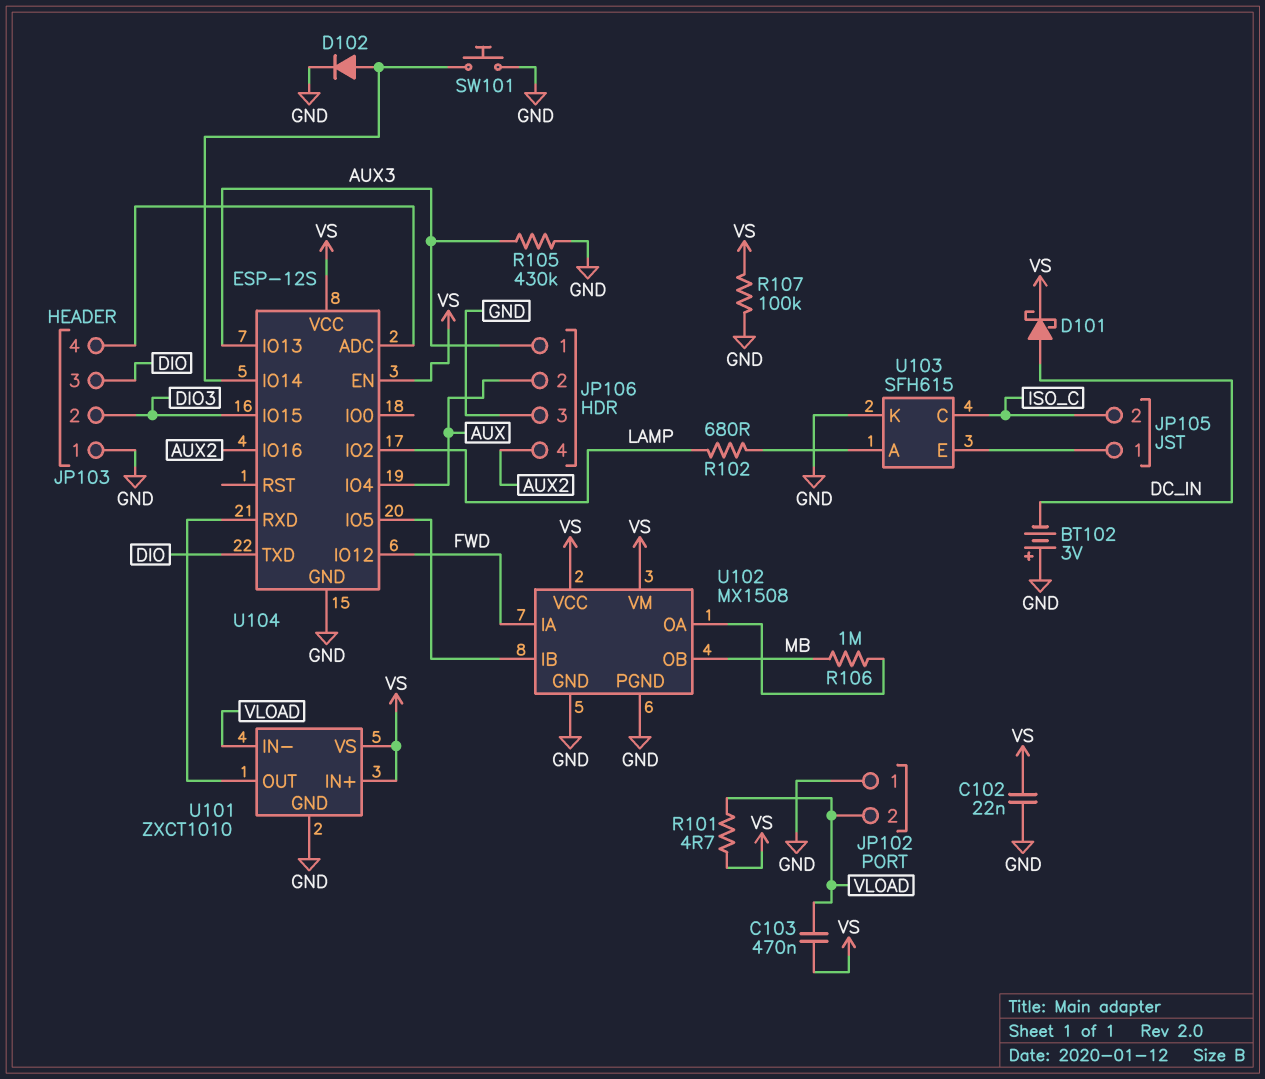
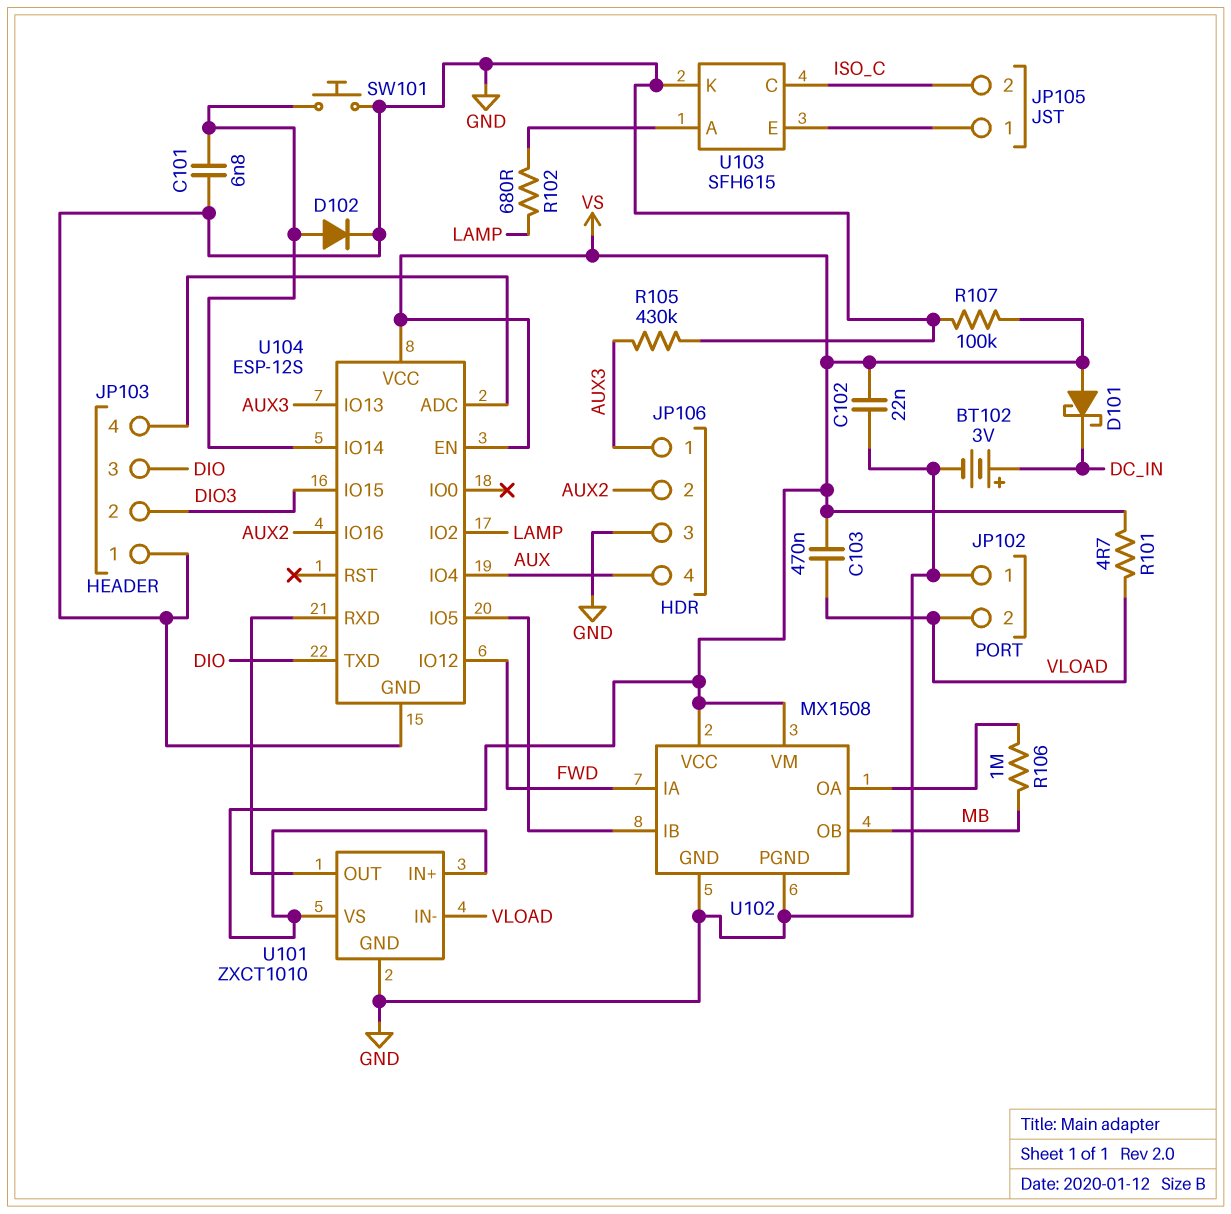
BT102: 3V (plus GND, minus DC_IN) -> 3V (plus DC_IN, minus GND)
C101: none -> 6.8nF (GND, U104/IO14)
D101: schottky (A DC_IN, K VS) -> schottky (A VS, K DC_IN)
JP106 pin 2: AUX -> AUX2
JP106 pin 4: AUX2 -> AUX

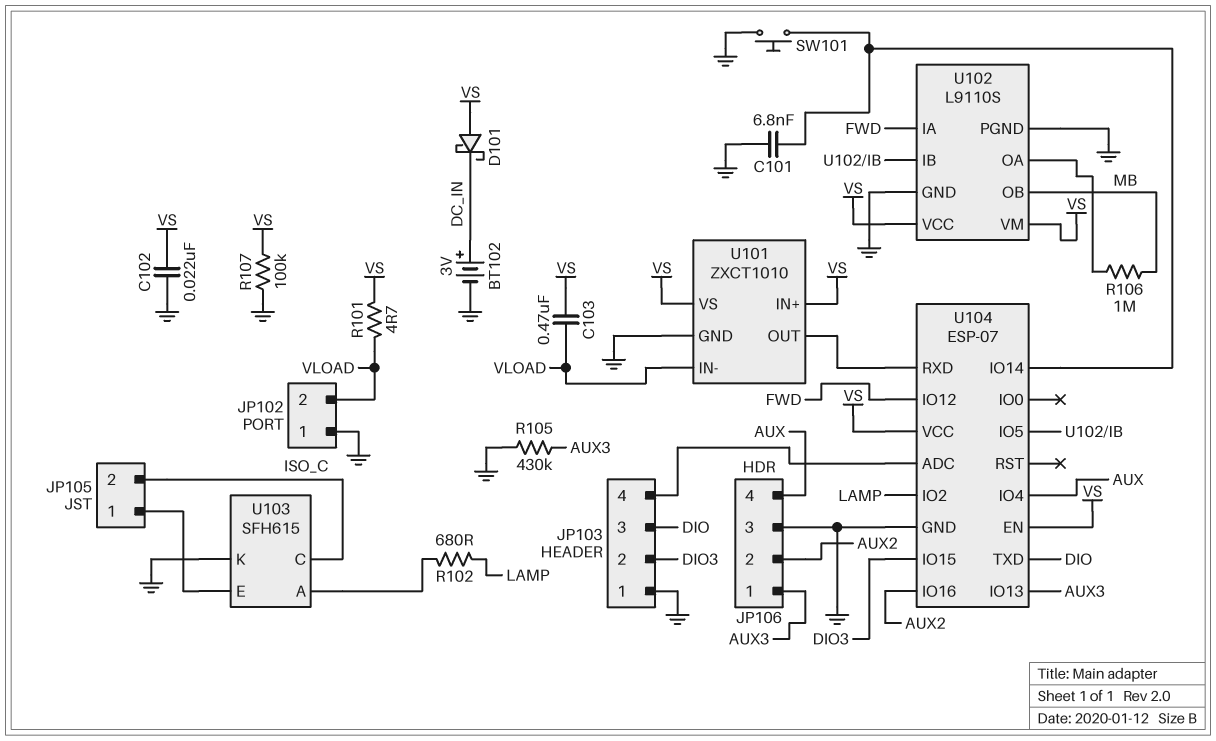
D102: diode (A U104/IO14, K GND) -> none
U102: MX1508 -> L9110S
U104: ESP-12S -> ESP-07

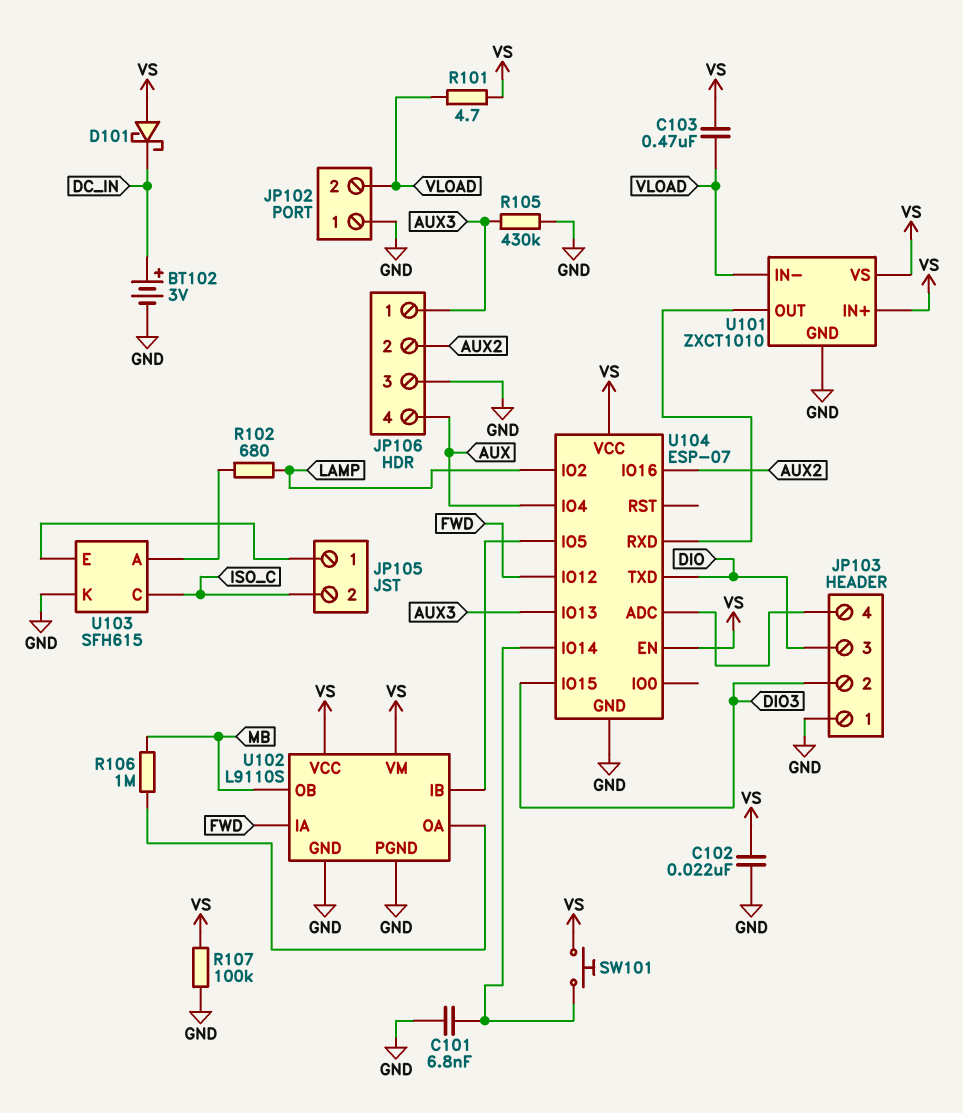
SW101: button (GND, U104/IO14) -> button (U104/IO14, VS)

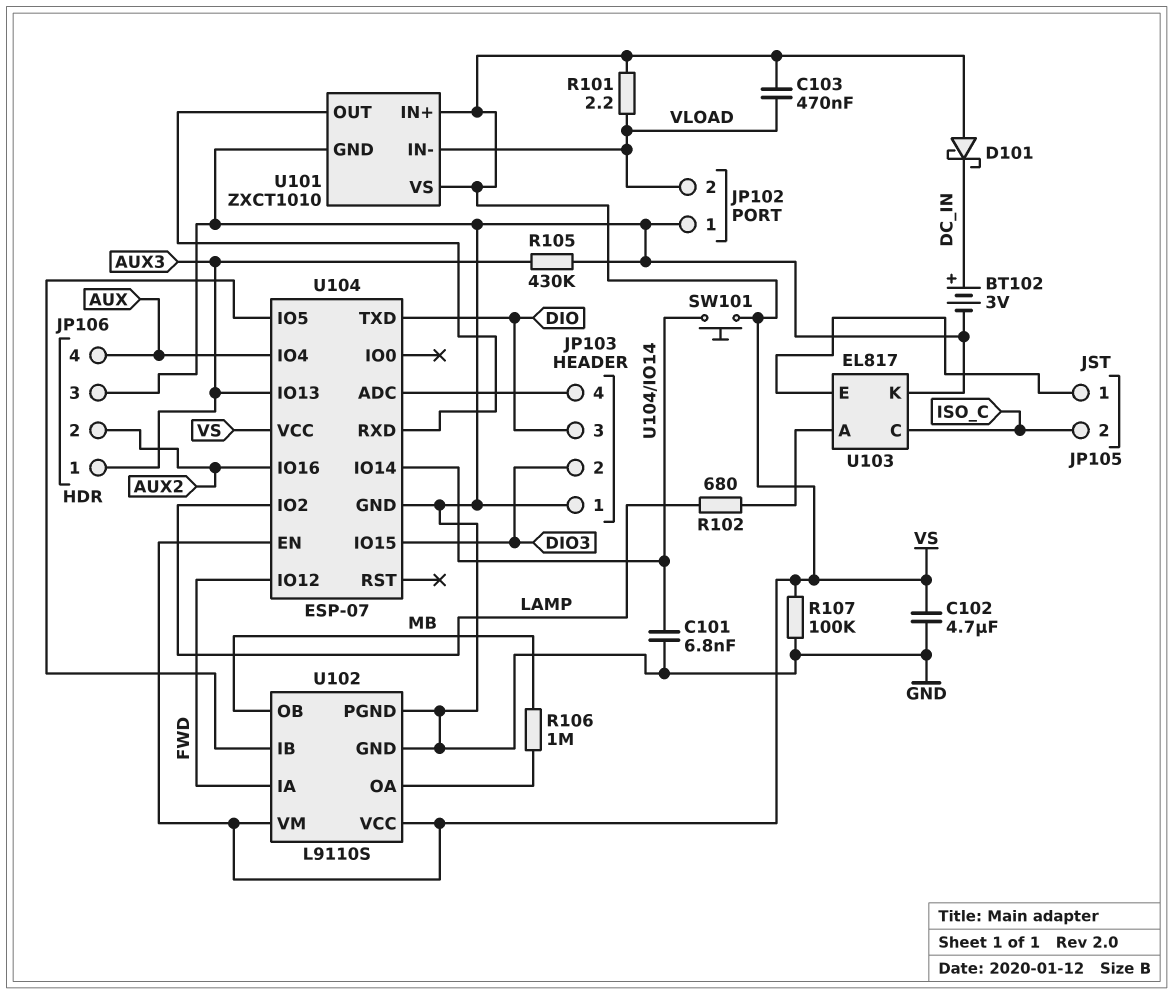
C102: 22nF (GND, VS) -> 4.7uF (GND, VS)
R101: 4.7 (VLOAD, VS) -> 2.2 (VLOAD, VS)
U103: SFH615 -> EL817

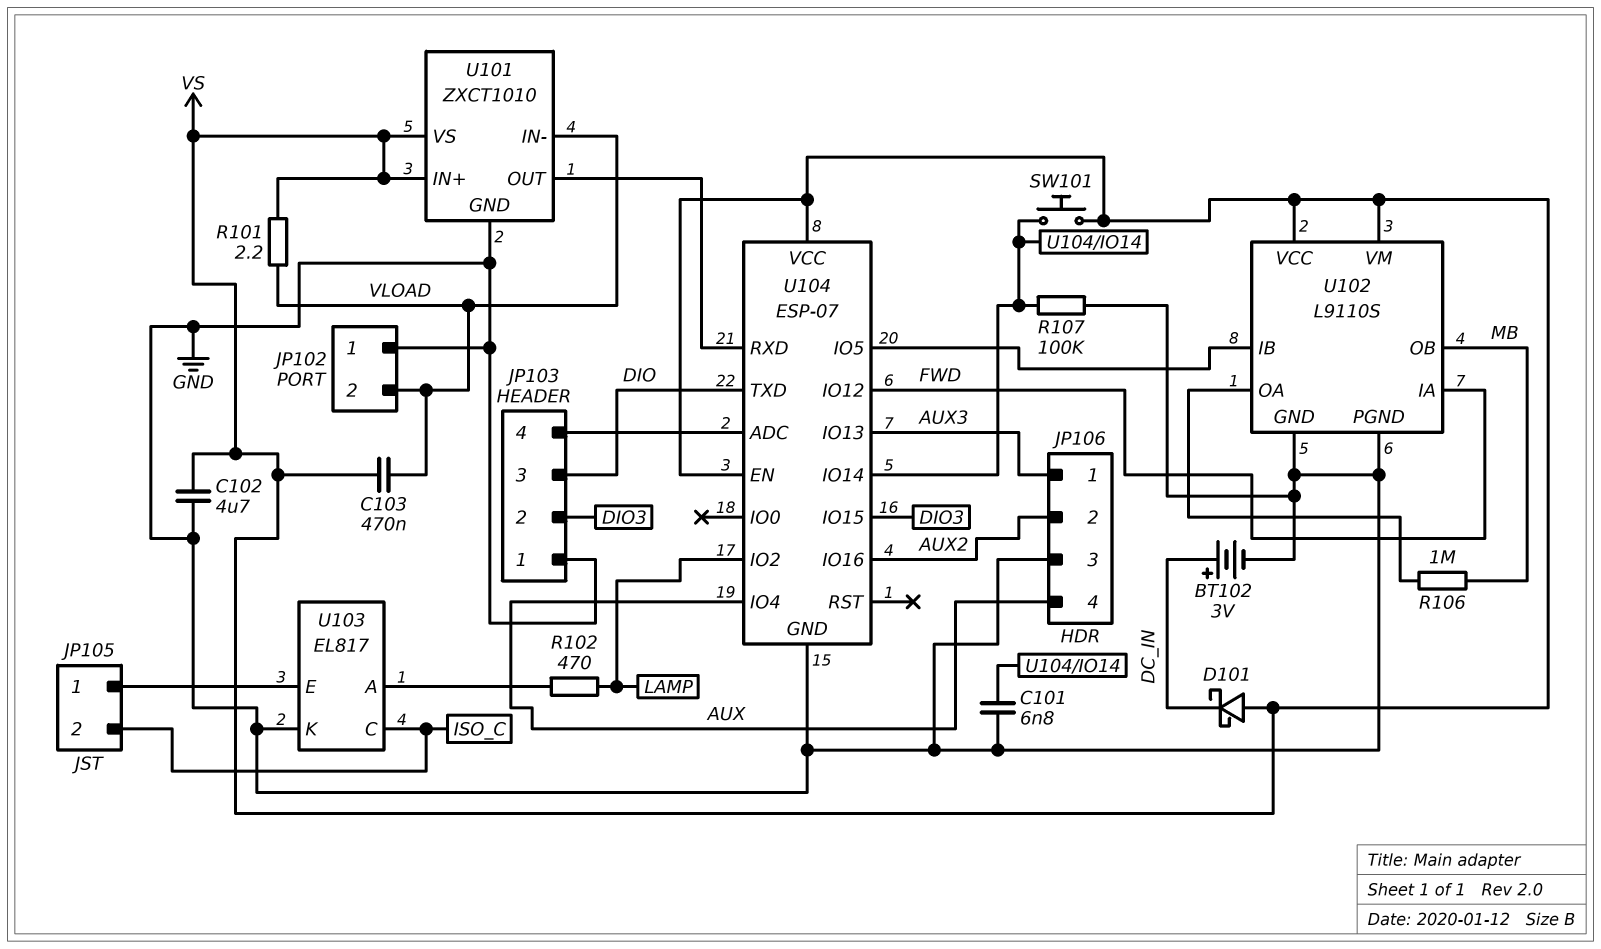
R102: 680 (LAMP, U103/A) -> 470 (LAMP, U103/A)
R105: 430k (AUX3, GND) -> none
R107: 100k (GND, VS) -> 100k (GND, U104/IO14)

